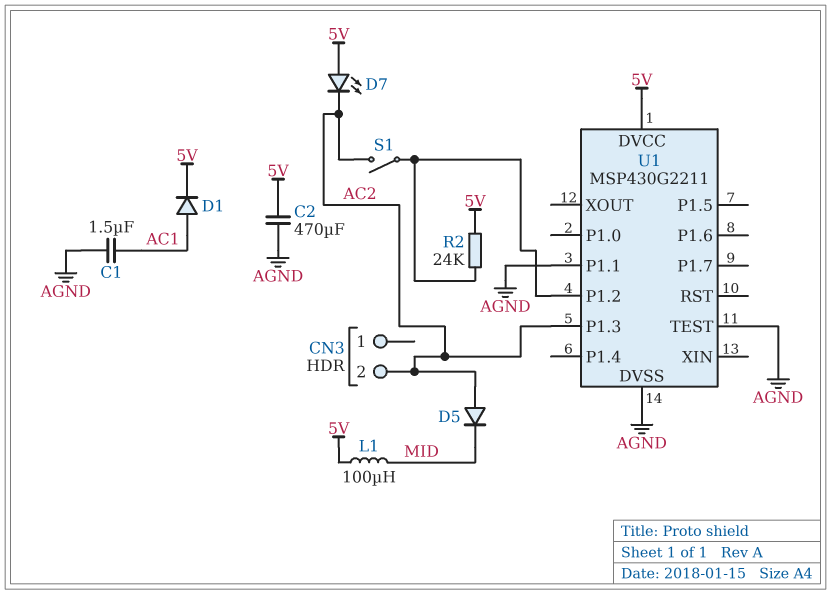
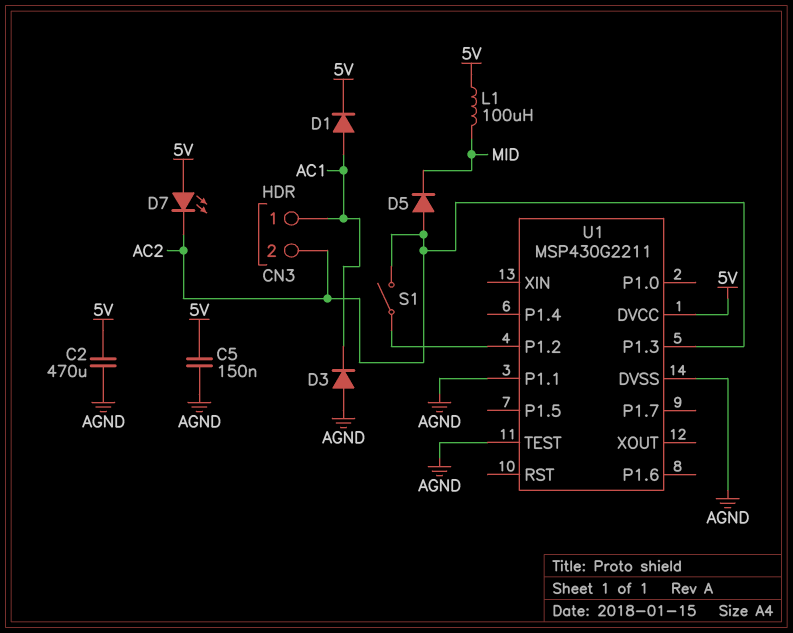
C1: 1.5uF (AC1, AGND) -> none
C5: none -> 150nF (5V, AGND)
CN3 pin 1: none -> AC1
D3: none -> diode (A AGND, K AC1)
R2: 24k (5V, U1/P1.2) -> none

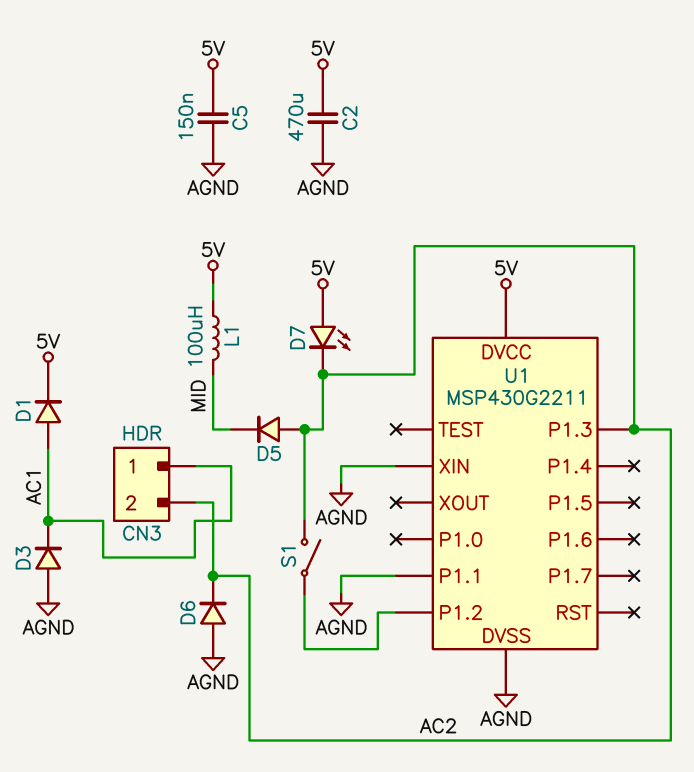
D6: none -> diode (A AGND, K AC2)
U1 pin TEST: AGND -> none
U1 pin XIN: none -> AGND

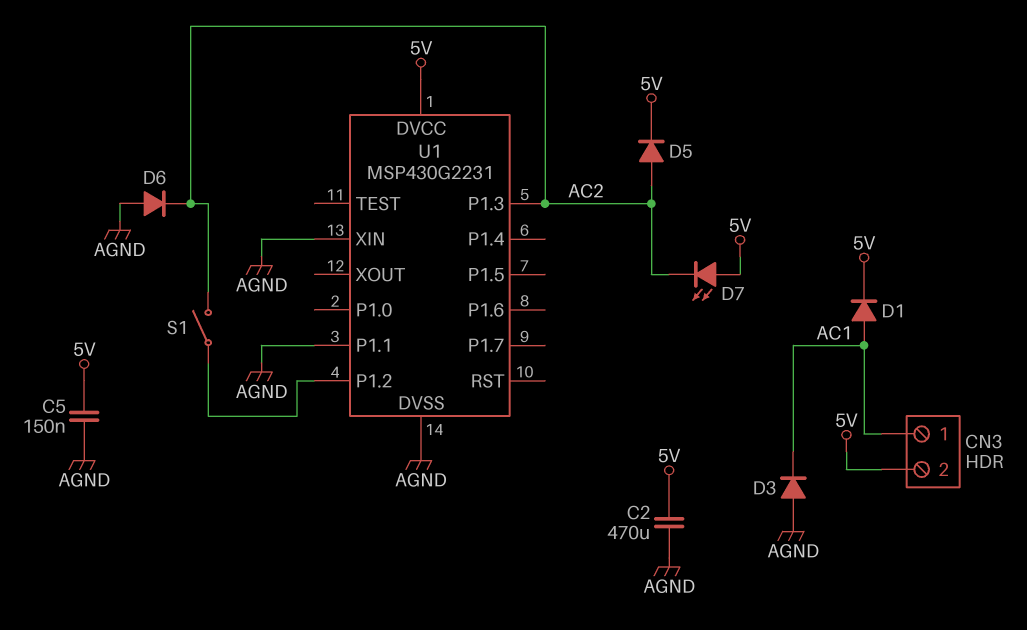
CN3 pin 2: AC2 -> 5V
D5: diode (A AC2, K MID) -> diode (A AC2, K 5V)
L1: 100uH (5V, MID) -> none
U1: MSP430G2211 -> MSP430G2231

